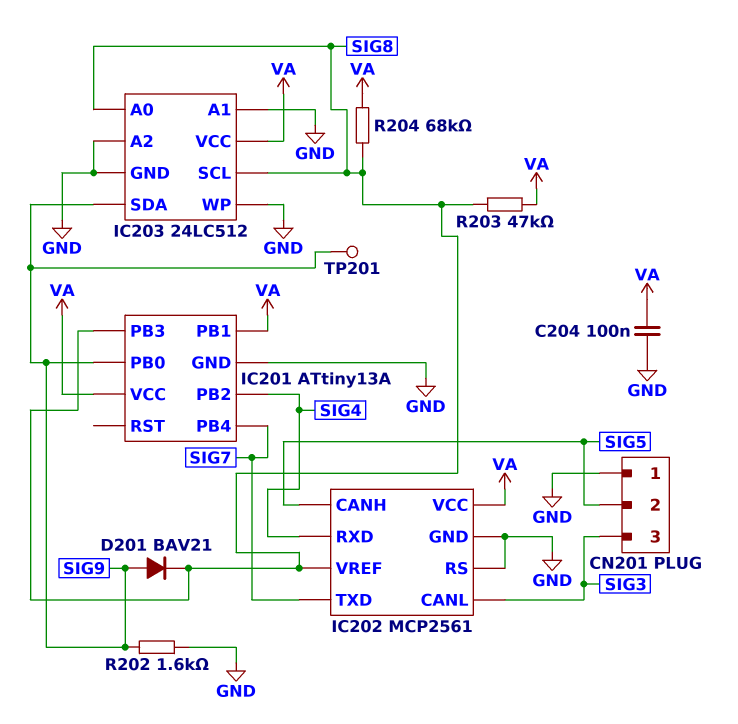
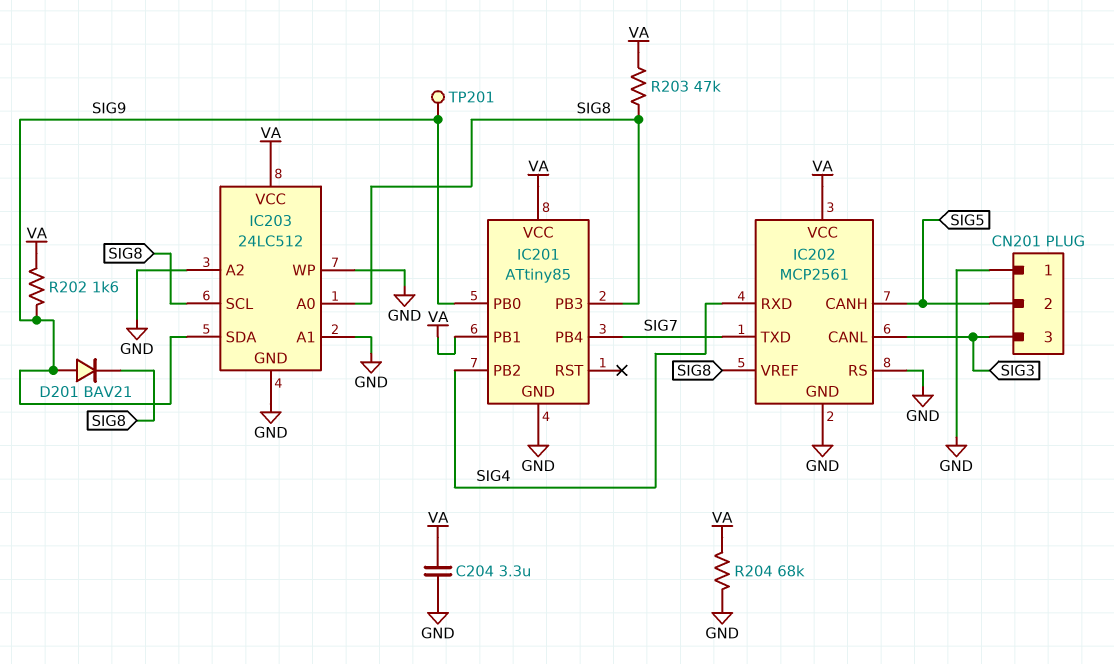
C204: 100nF (GND, VA) -> 3.3uF (GND, VA)
IC201: ATtiny13A -> ATtiny85
R202: 1.6k (GND, SIG9) -> 1.6k (SIG9, VA)
R204: 68k (SIG8, VA) -> 68k (GND, VA)

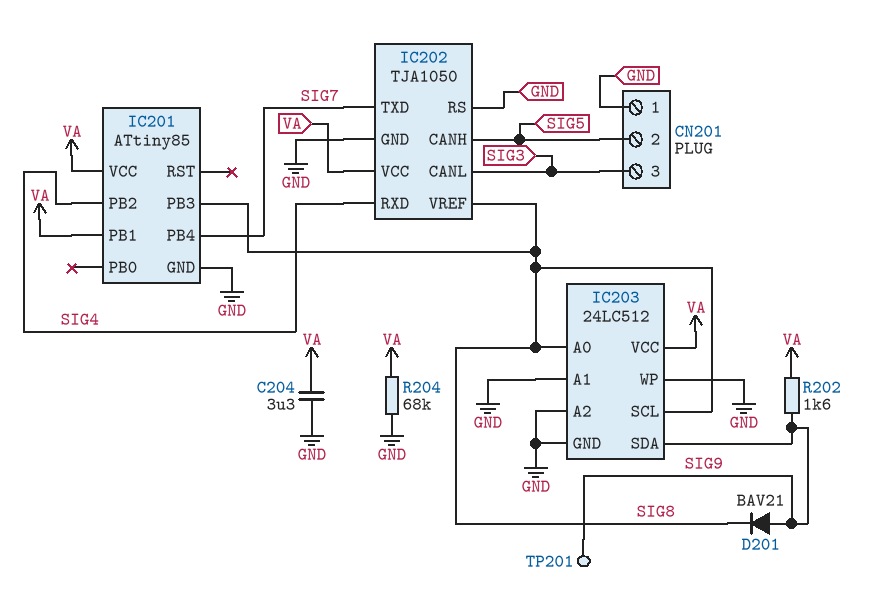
IC201 pin PB0: SIG9 -> none
IC202: MCP2561 -> TJA1050
R203: 47k (SIG8, VA) -> none

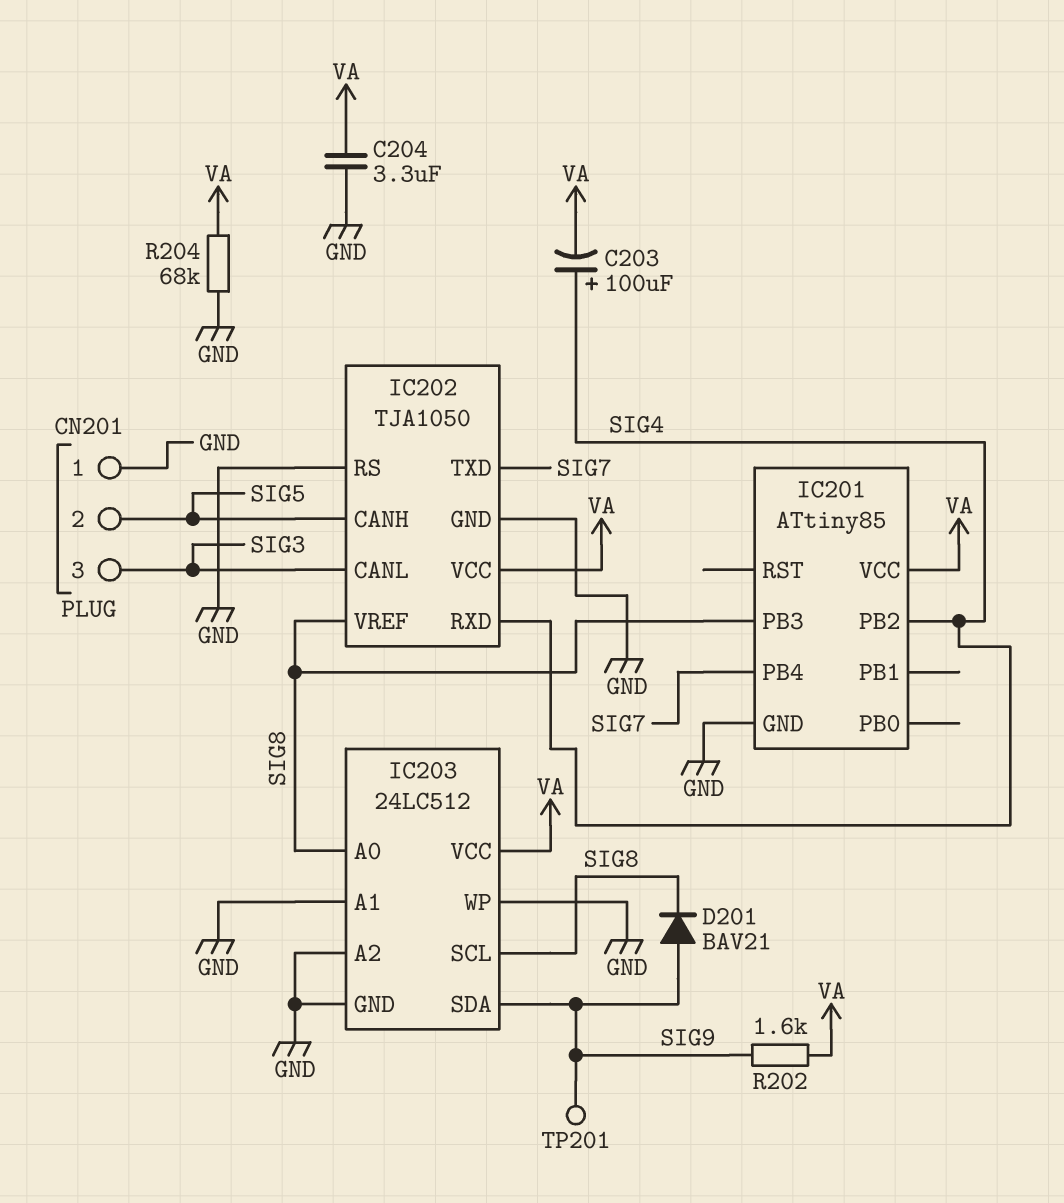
C203: none -> 100uF (plus SIG4, minus VA)
IC201 pin PB1: VA -> none

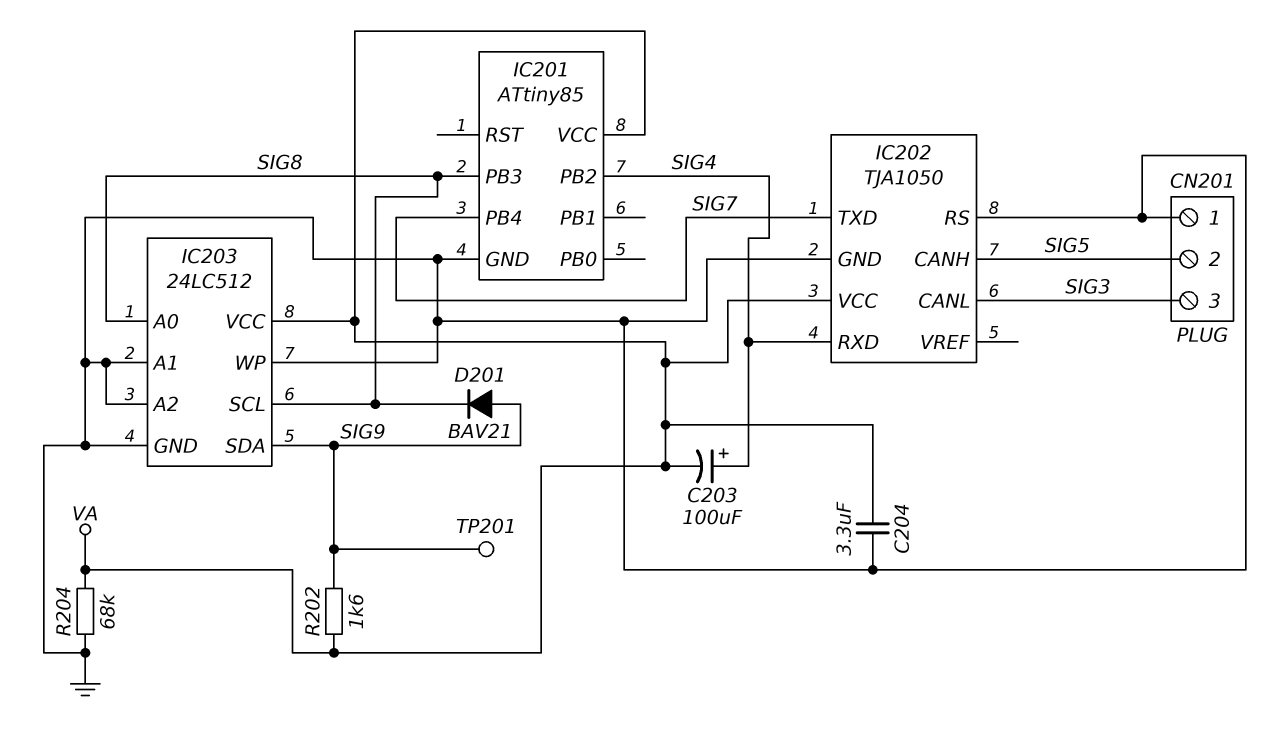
IC202 pin VREF: SIG8 -> none

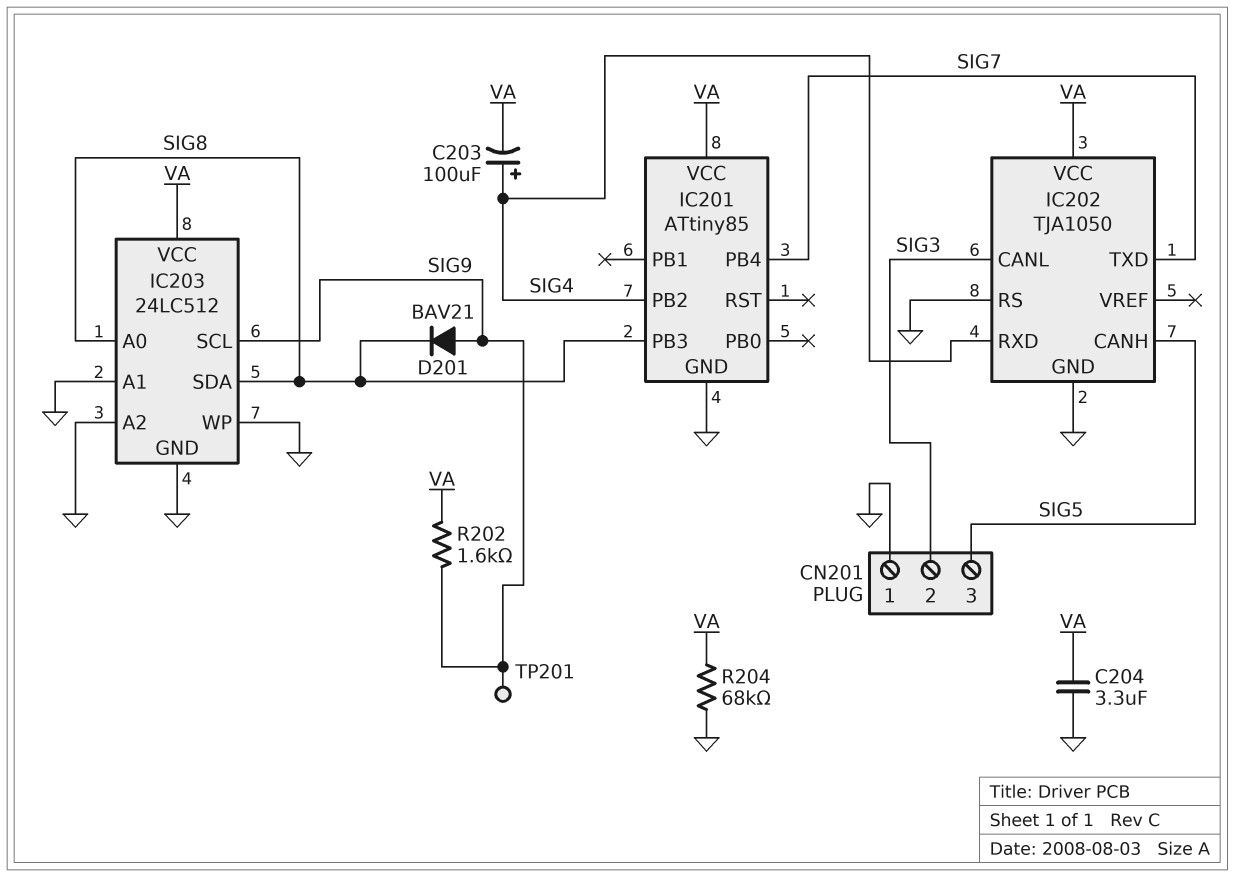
CN201 pin 2: SIG5 -> SIG3
CN201 pin 3: SIG3 -> SIG5
IC203 pin SCL: SIG8 -> SIG9
IC203 pin SDA: SIG9 -> SIG8

